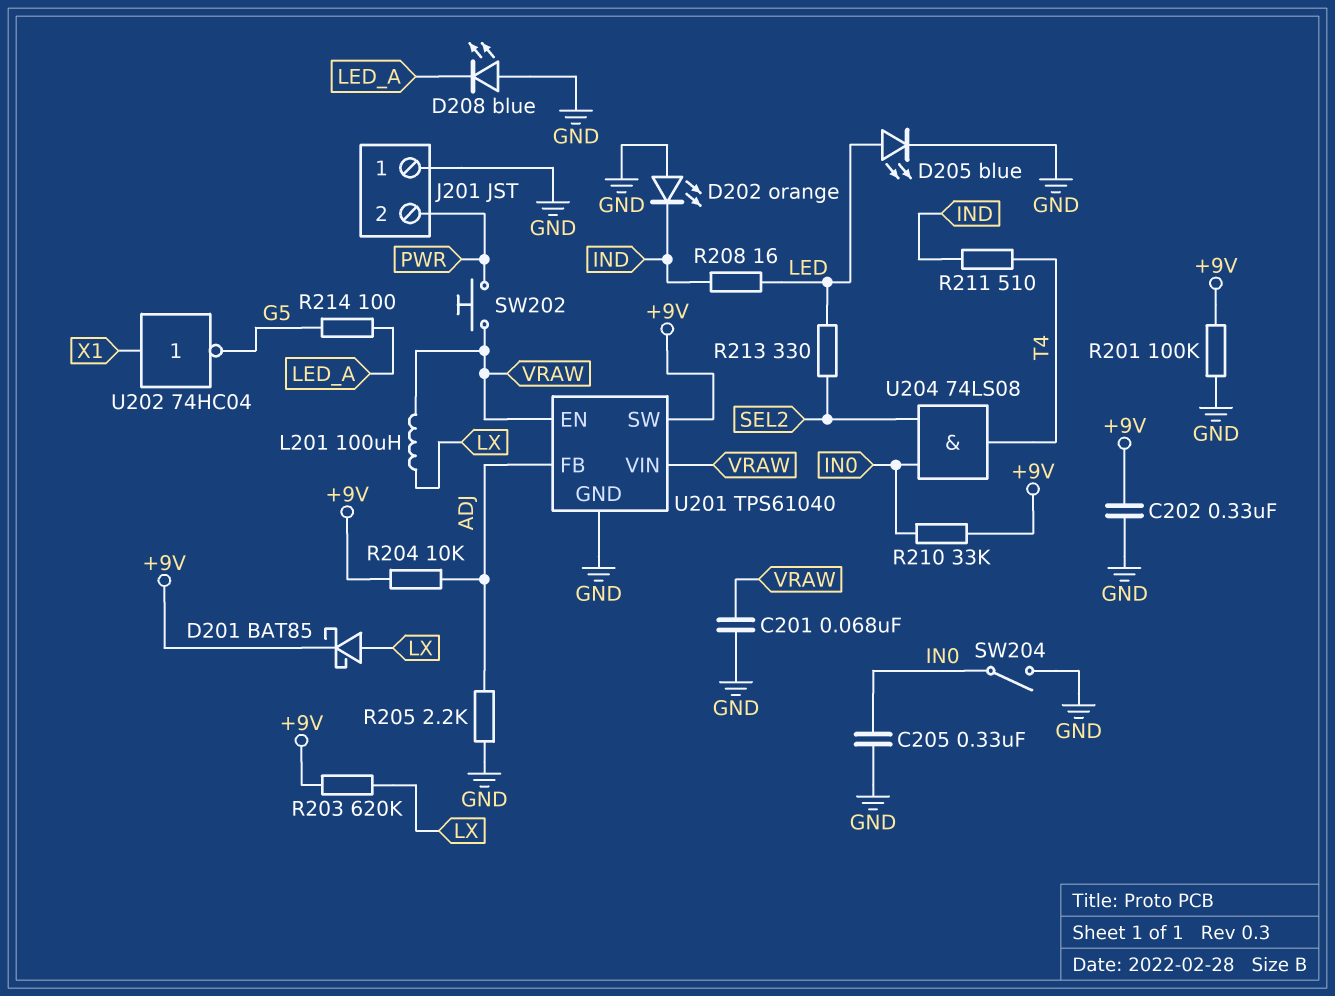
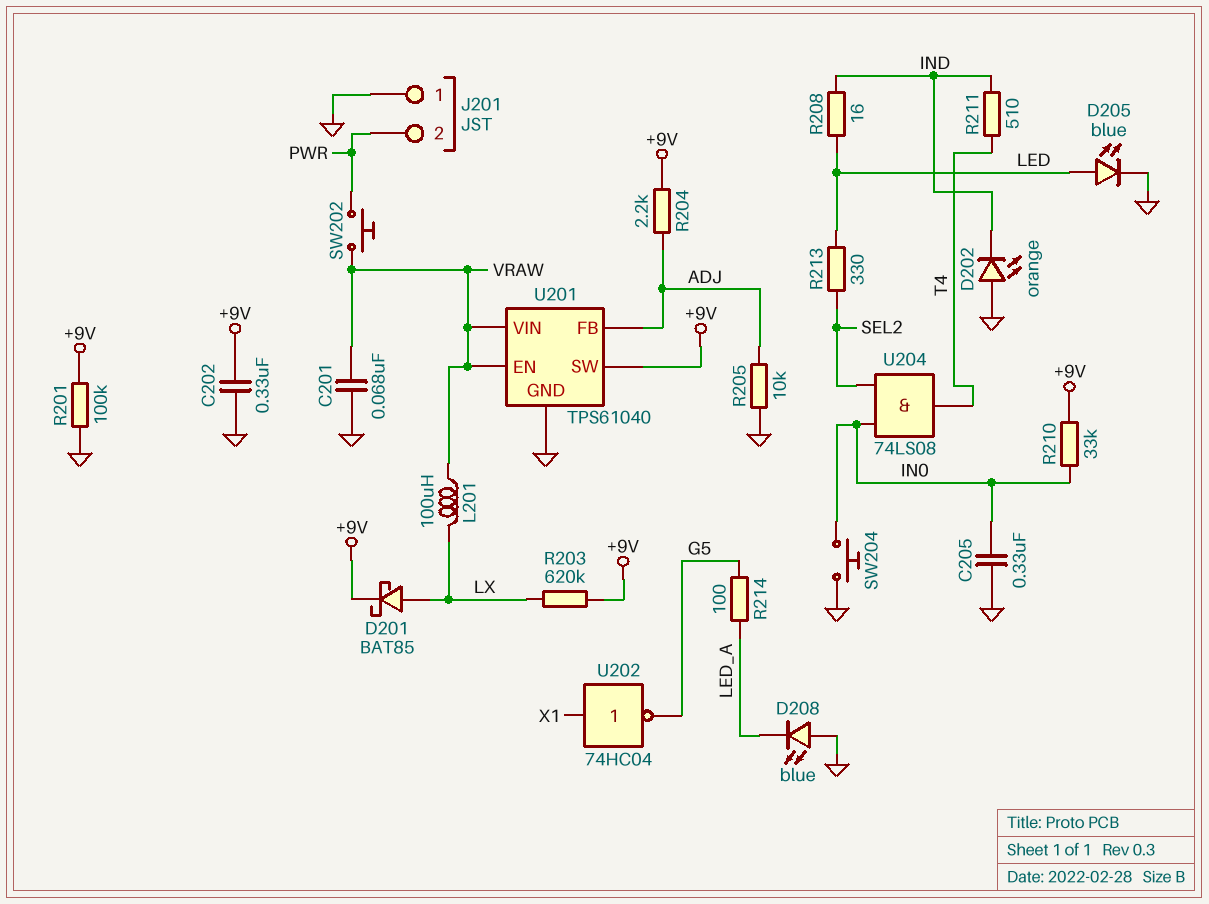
R204: 10k (+9V, ADJ) -> 2.2k (+9V, ADJ)
R205: 2.2k (ADJ, GND) -> 10k (ADJ, GND)
SW204: switch (GND, IN0) -> button (GND, IN0)

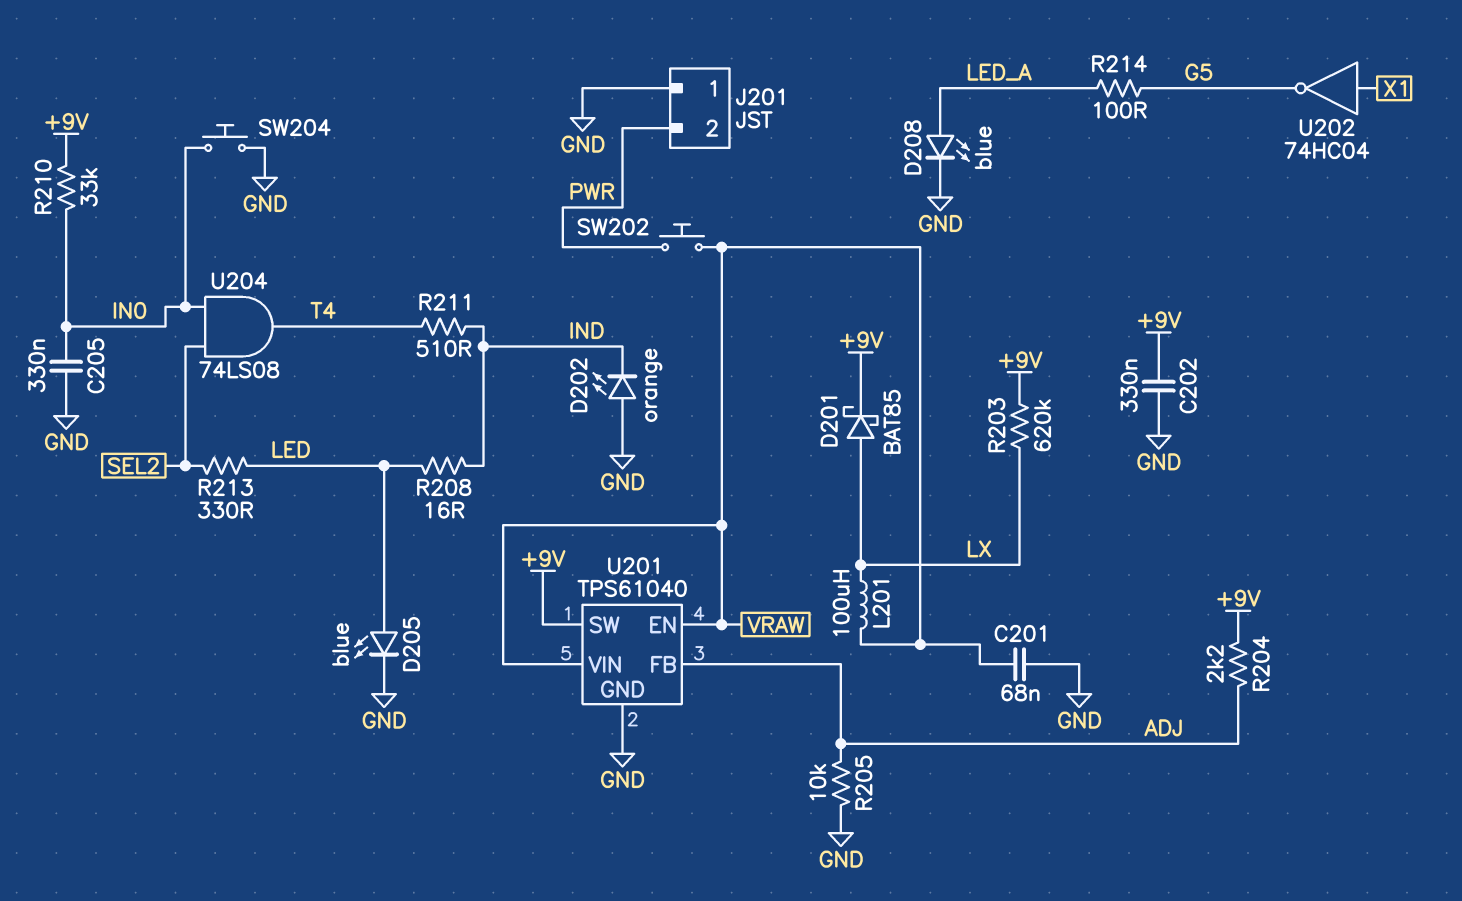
D208: LED blue (A GND, K LED_A) -> LED blue (A LED_A, K GND)
R201: 100k (+9V, GND) -> none

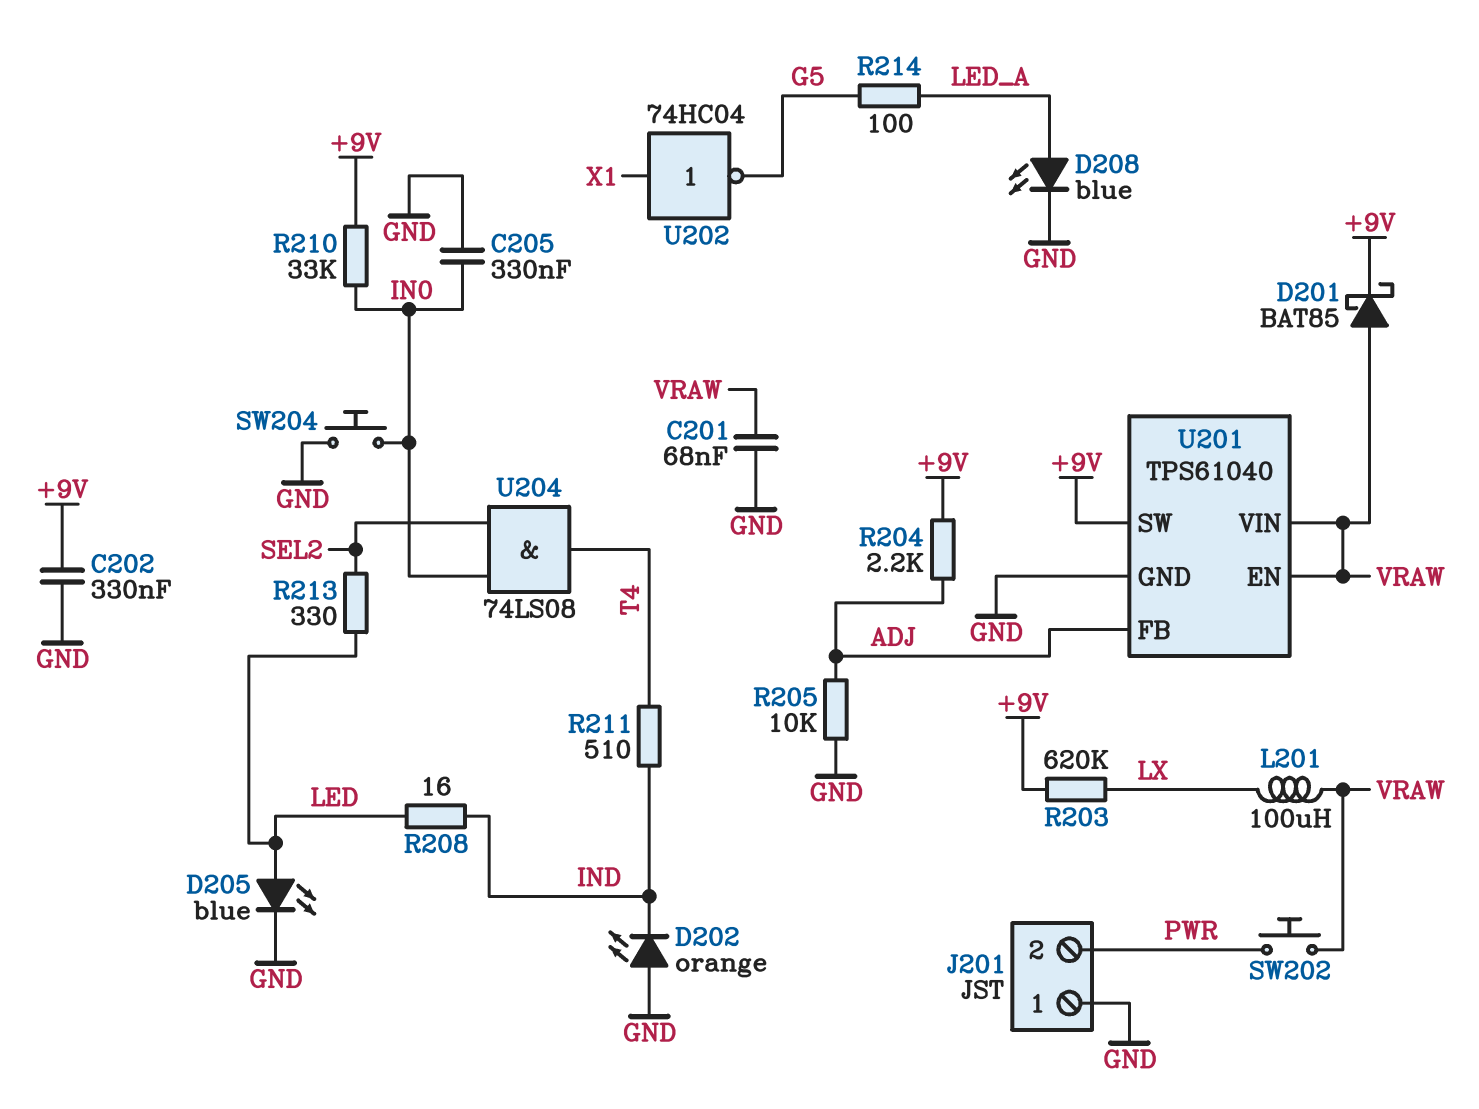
D201: schottky BAT85 (A LX, K +9V) -> schottky BAT85 (A VRAW, K +9V)

